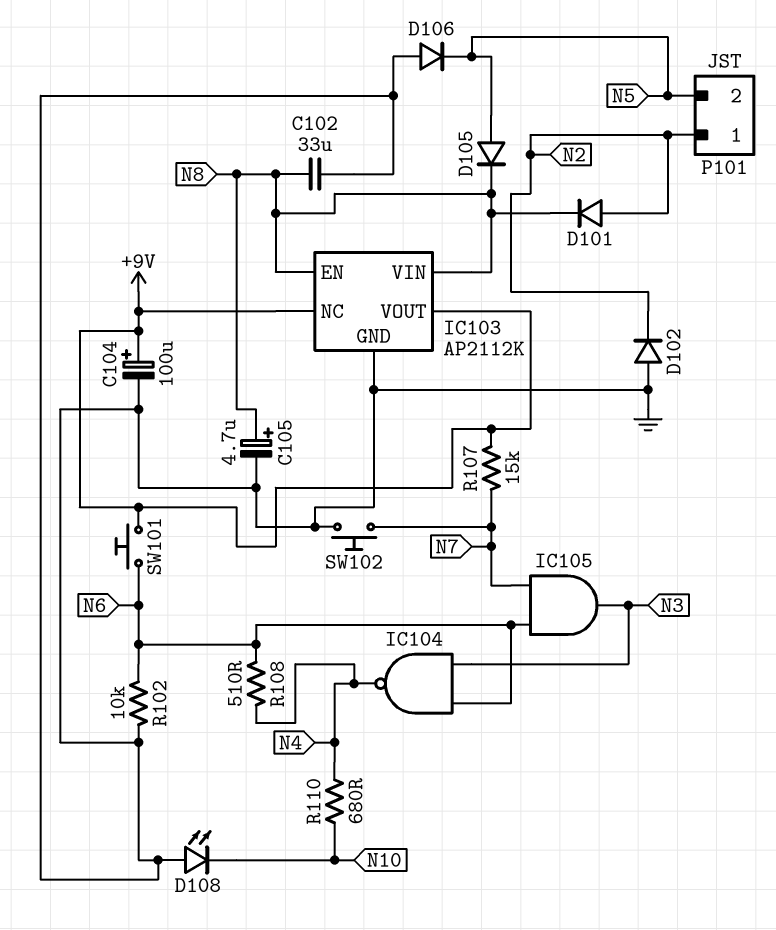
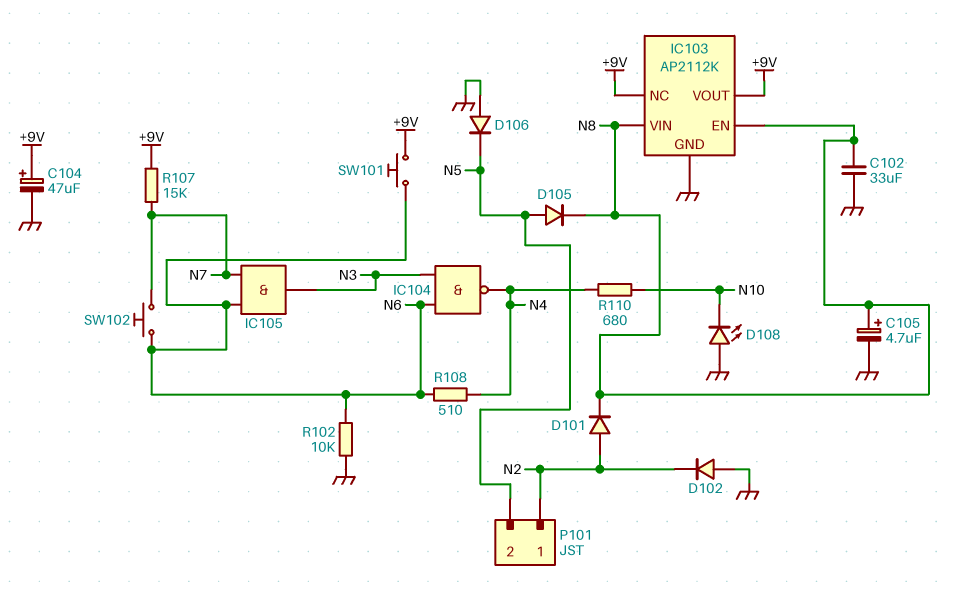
C104: 100uF (plus +9V, minus GND) -> 47uF (plus +9V, minus GND)
SW102: button (GND, N7) -> button (N6, N7)

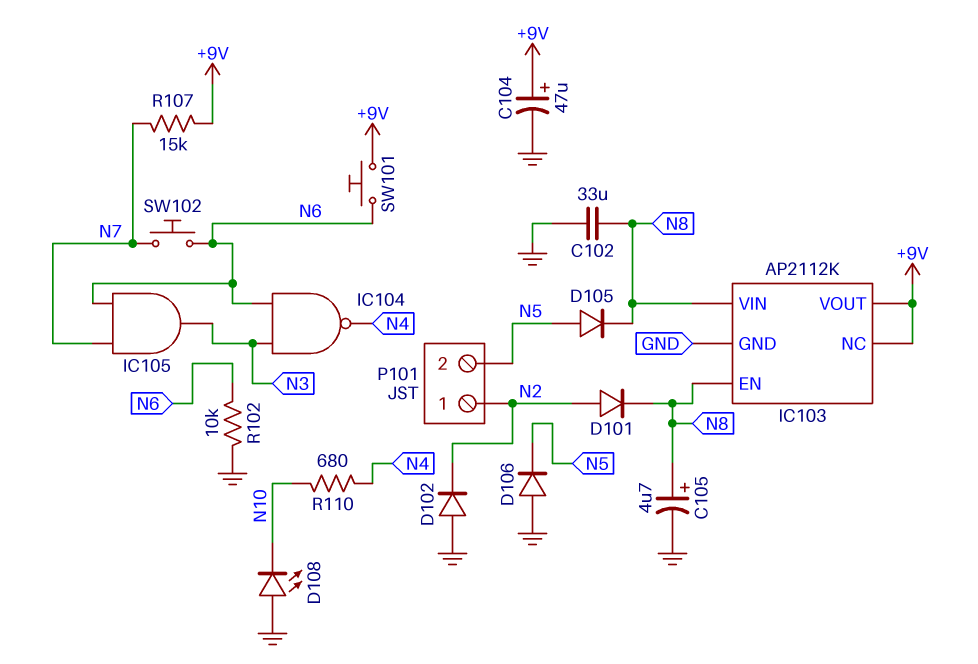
R108: 510 (N4, N6) -> none

